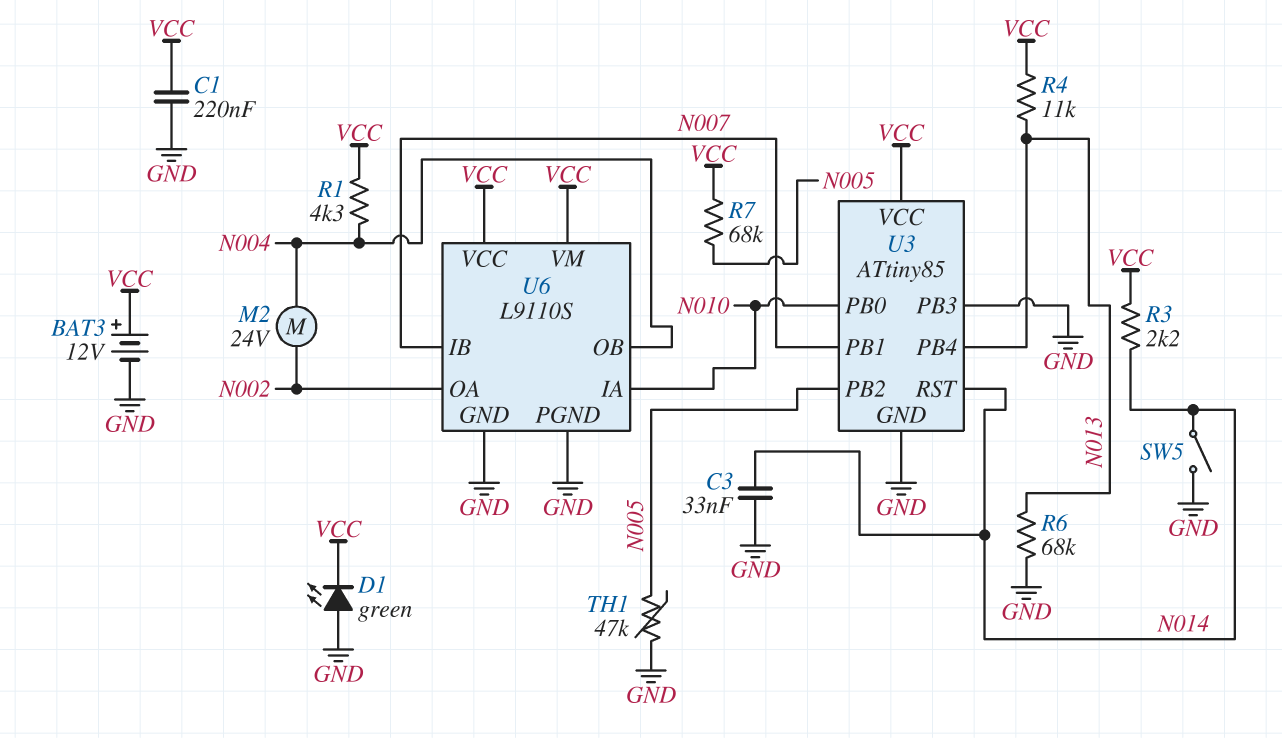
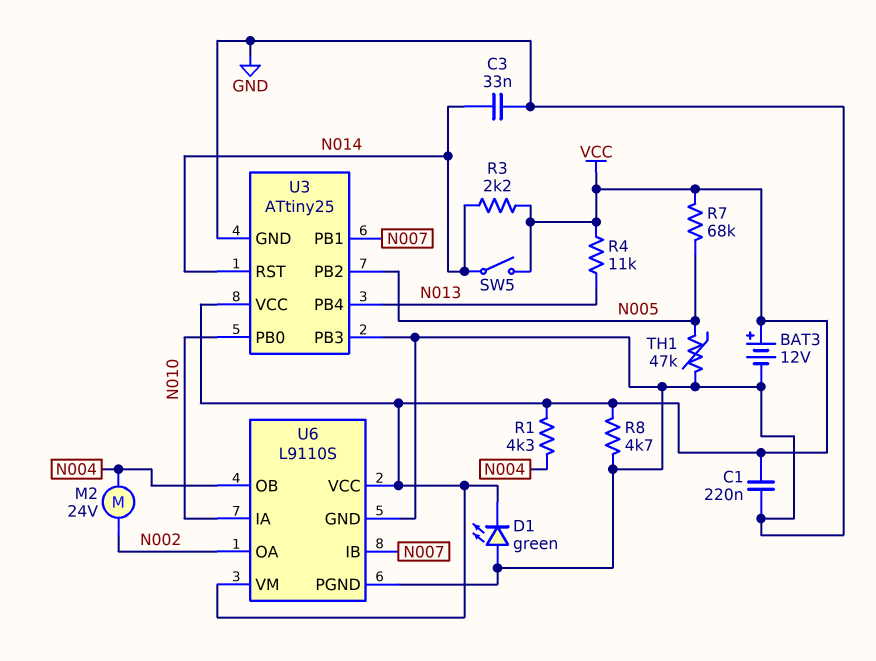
R6: 68k (GND, N013) -> none
R8: none -> 4.7k (GND, VCC)
SW5: switch (GND, N014) -> switch (N014, VCC)
U3: ATtiny85 -> ATtiny25

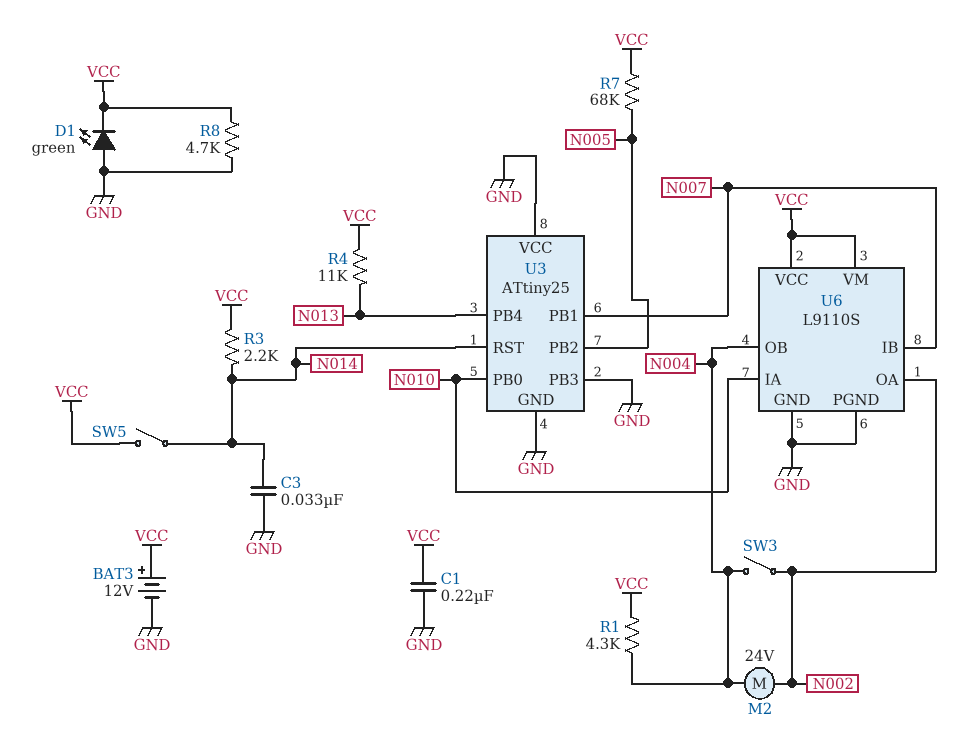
SW3: none -> switch (N002, N004)
TH1: 47k (GND, N005) -> none
U3 pin VCC: VCC -> GND

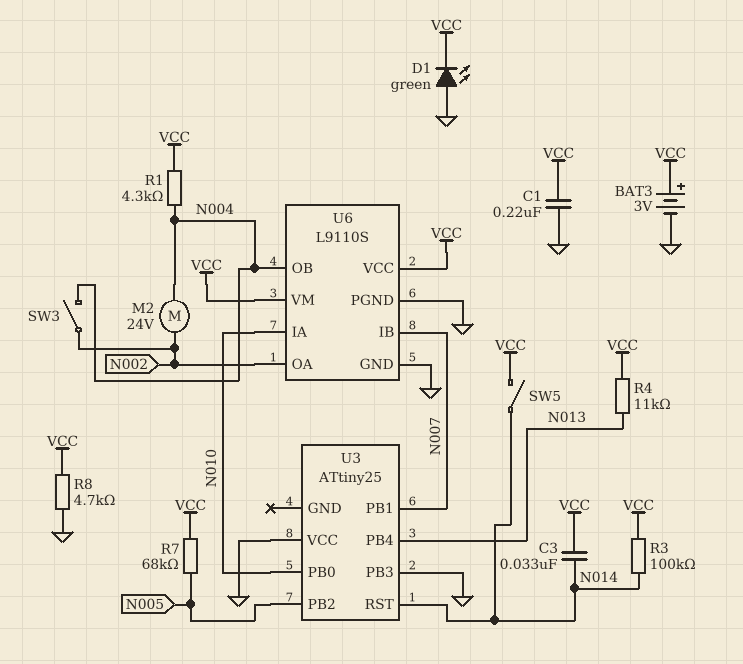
BAT3: 12V (plus VCC, minus GND) -> 3V (plus VCC, minus GND)
C3: 33nF (GND, N014) -> 33nF (N014, VCC)
R3: 2.2k (N014, VCC) -> 100k (N014, VCC)
U3 pin GND: GND -> none

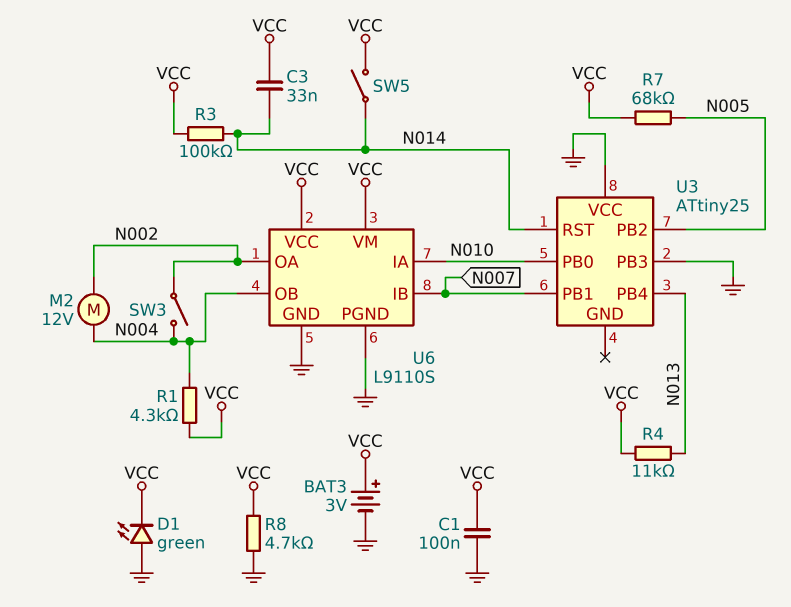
C1: 220nF (GND, VCC) -> 100nF (GND, VCC)
M2: motor 24V (N002, N004) -> motor 12V (N002, N004)

